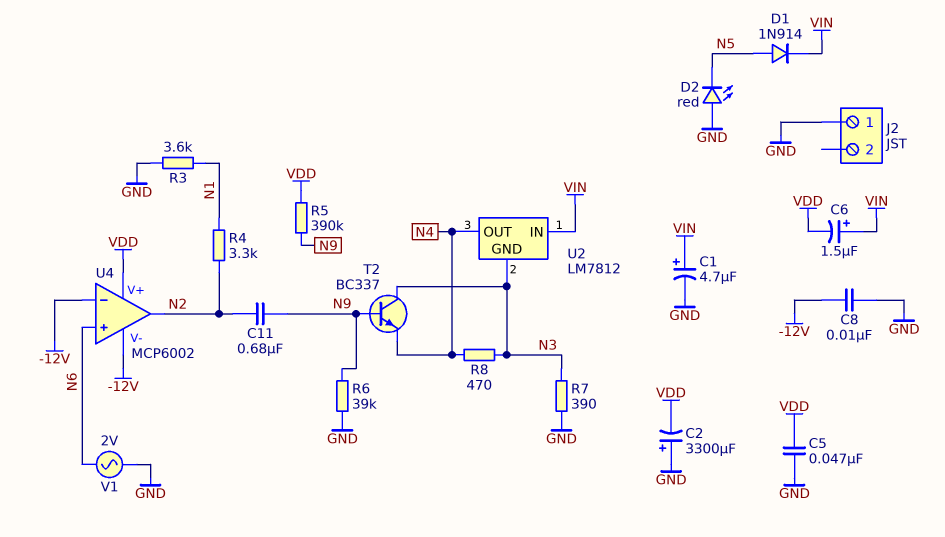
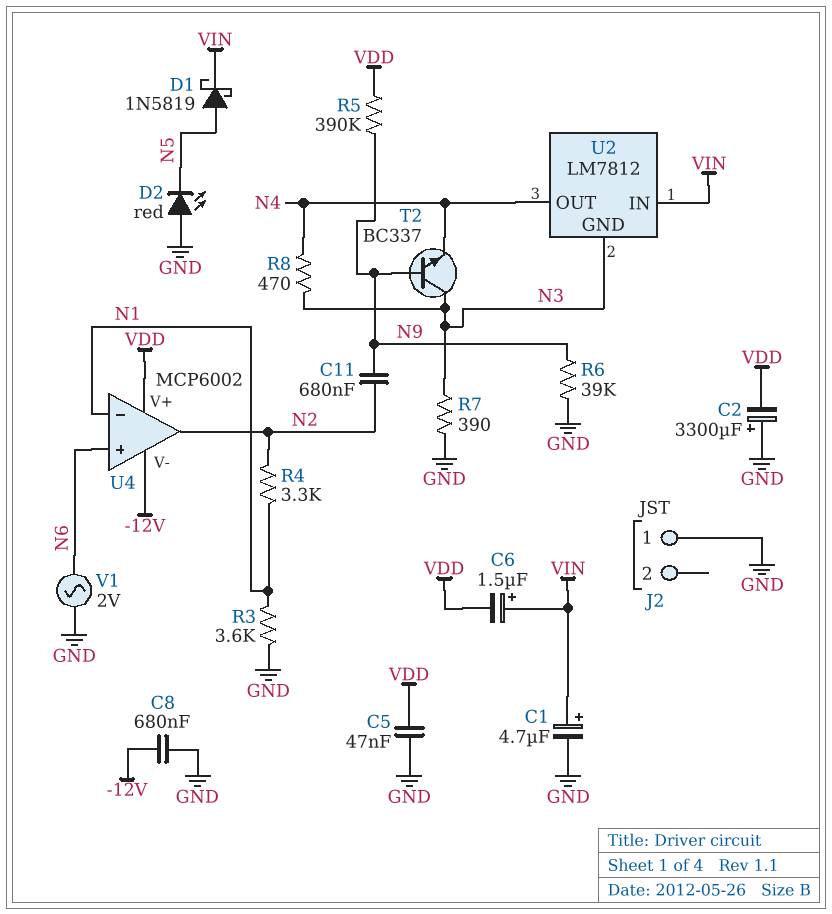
C8: 10nF (-12V, GND) -> 680nF (-12V, GND)
D1: diode 1N914 (A N5, K VIN) -> schottky 1N5819 (A N5, K VIN)
U4 pin in-: -12V -> N1

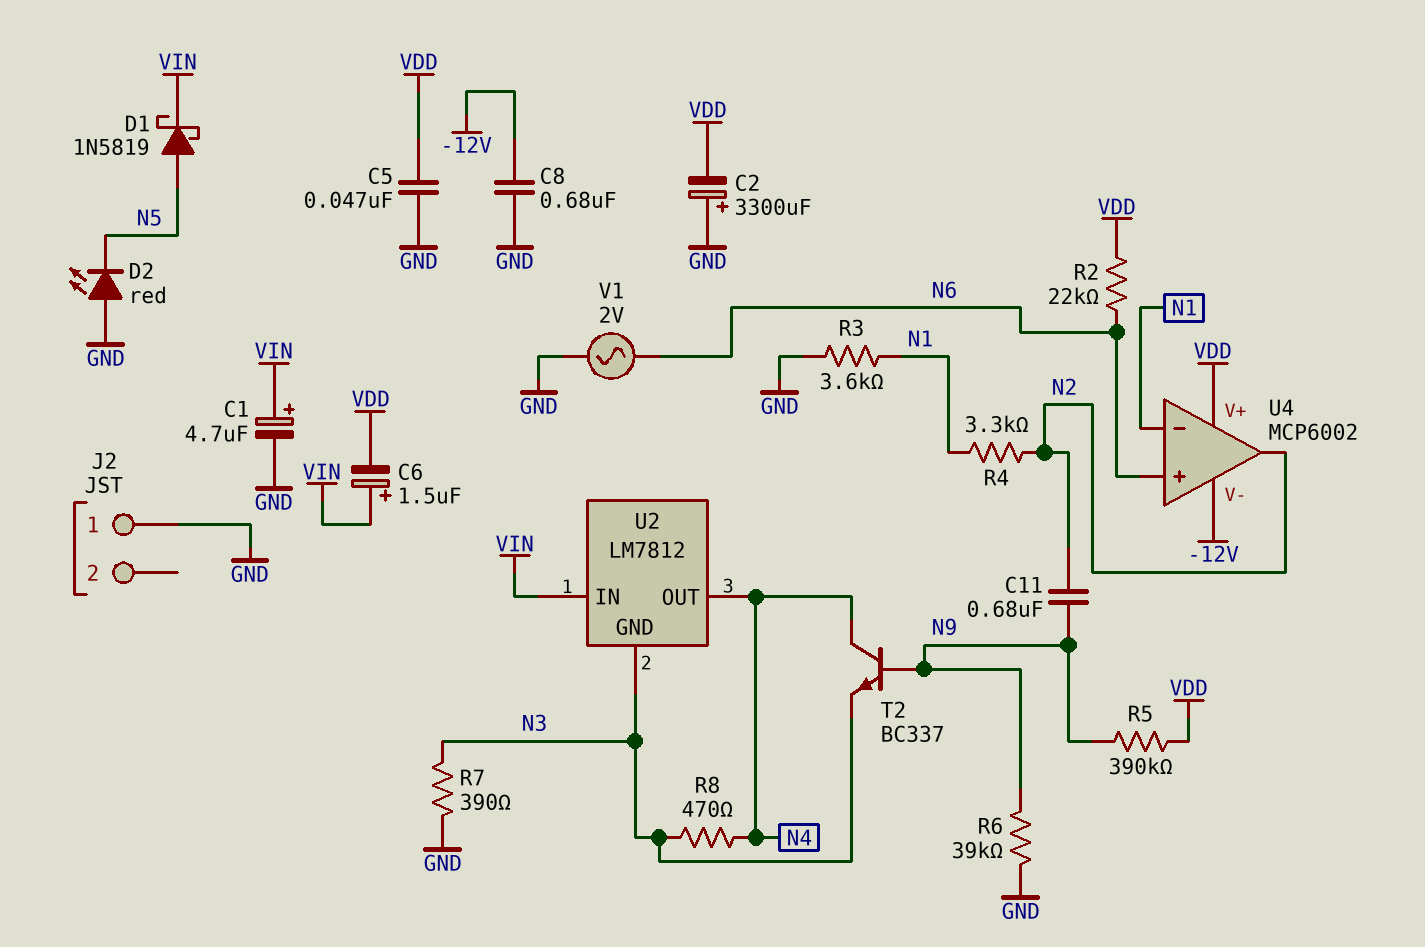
R2: none -> 22k (N6, VDD)
T2: NPN BC337 (B N9, C N3, E N4) -> NPN BC337 (B N9, C N4, E N3)

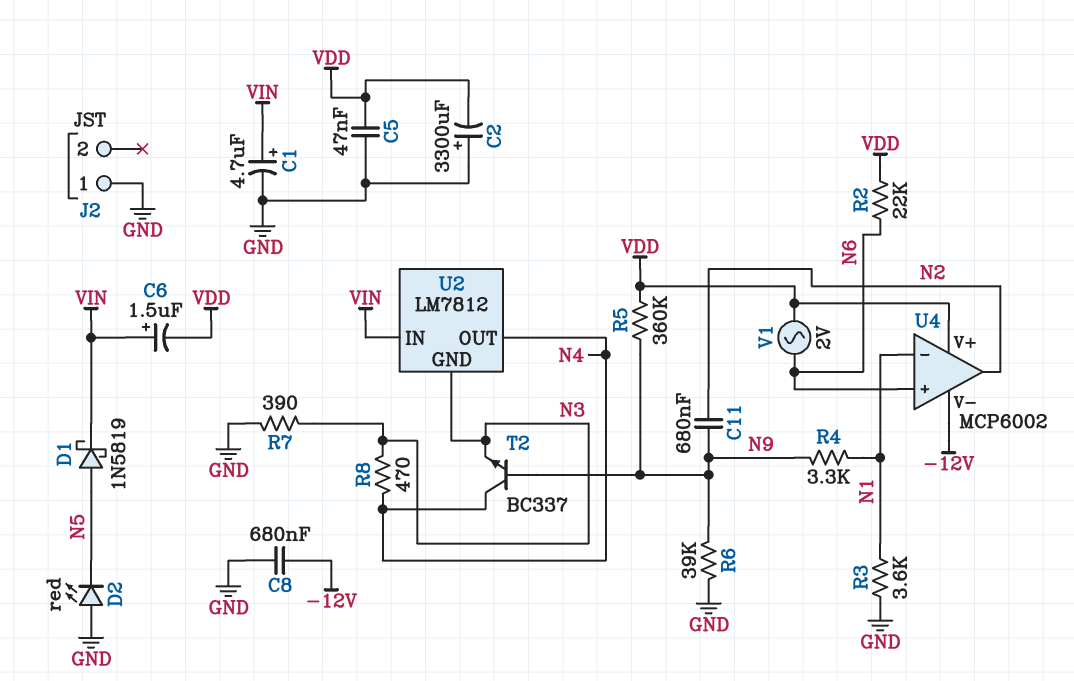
R4: 3.3k (N1, N2) -> 3.3k (N1, N9)
R5: 390k (N9, VDD) -> 360k (N9, VDD)
V1: AC 2V (GND, N6) -> AC 2V (N6, VDD)

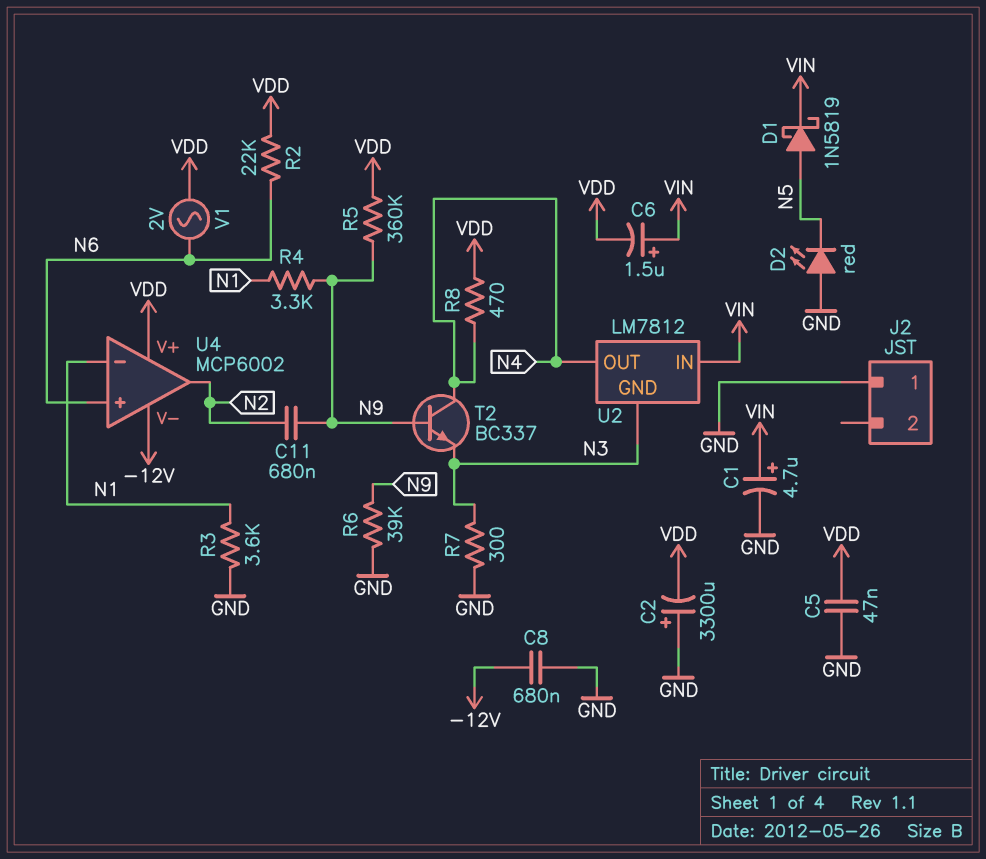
R7: 390 (GND, N3) -> 300 (GND, N3)
R8: 470 (N3, N4) -> 470 (N4, VDD)

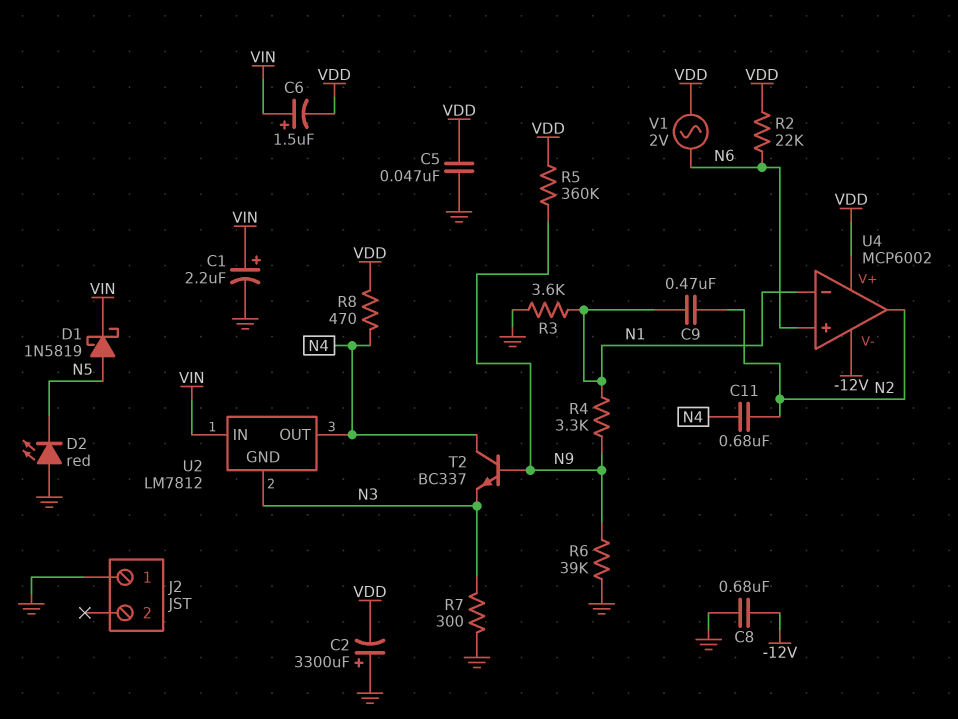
C1: 4.7uF (plus VIN, minus GND) -> 2.2uF (plus VIN, minus GND)
C9: none -> 470nF (N1, N2)
C11: 680nF (N2, N9) -> 680nF (N2, N4)

